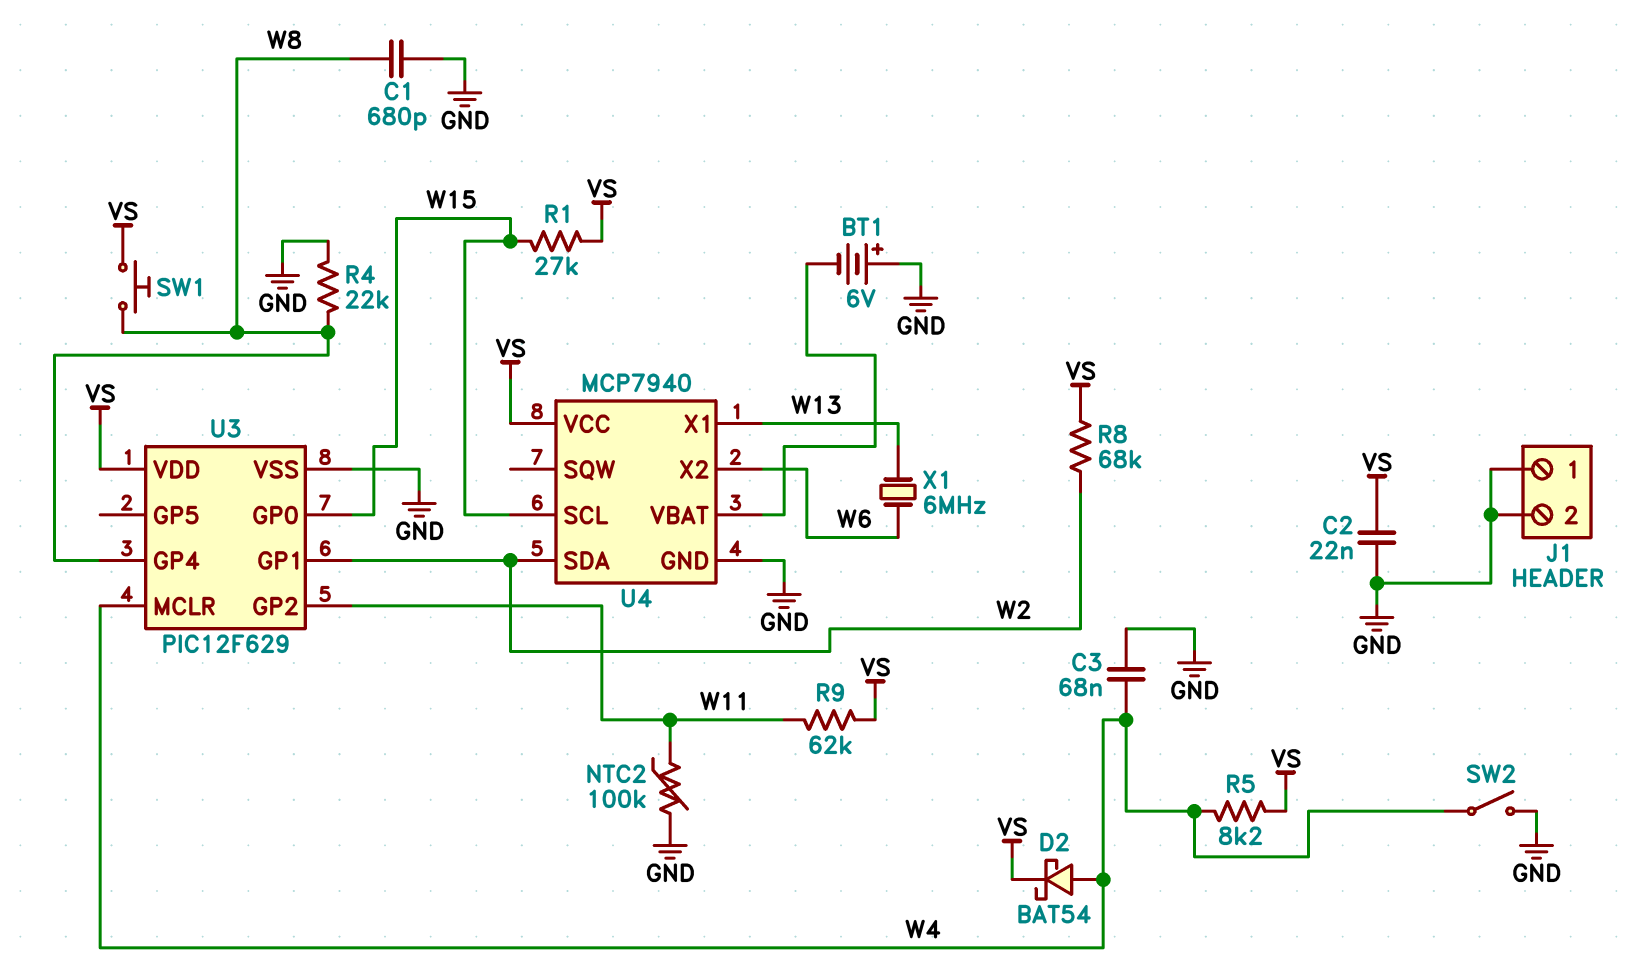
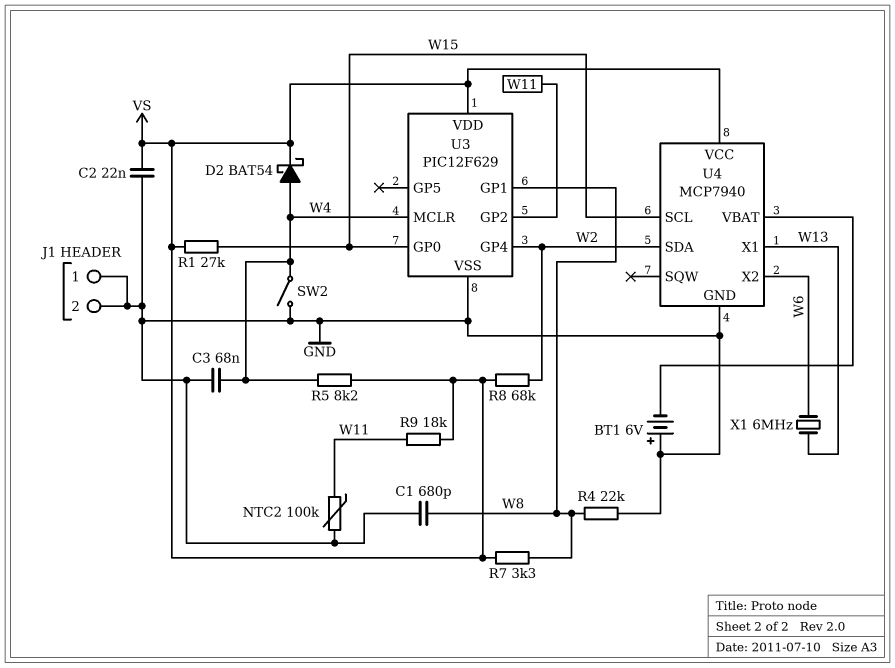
R7: none -> 3.3k (VS, W8)
R9: 62k (VS, W11) -> 18k (VS, W11)
SW1: button (VS, W8) -> none
U3 pin GP1: W2 -> W8
U3 pin GP4: W8 -> W2

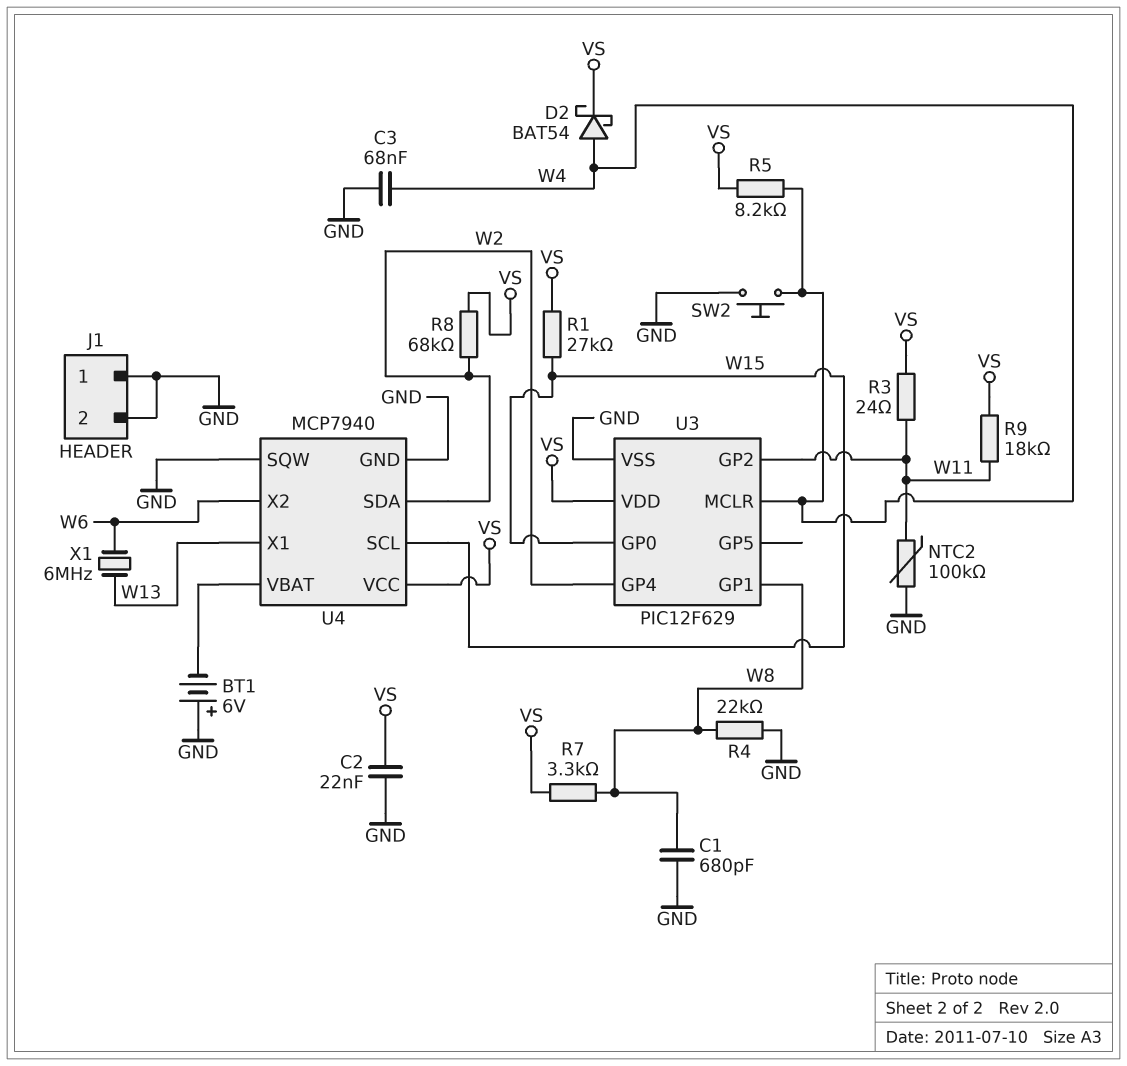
R3: none -> 24 (VS, W11)
SW2: switch (GND, W4) -> button (GND, W4)
U4 pin SQW: none -> GND

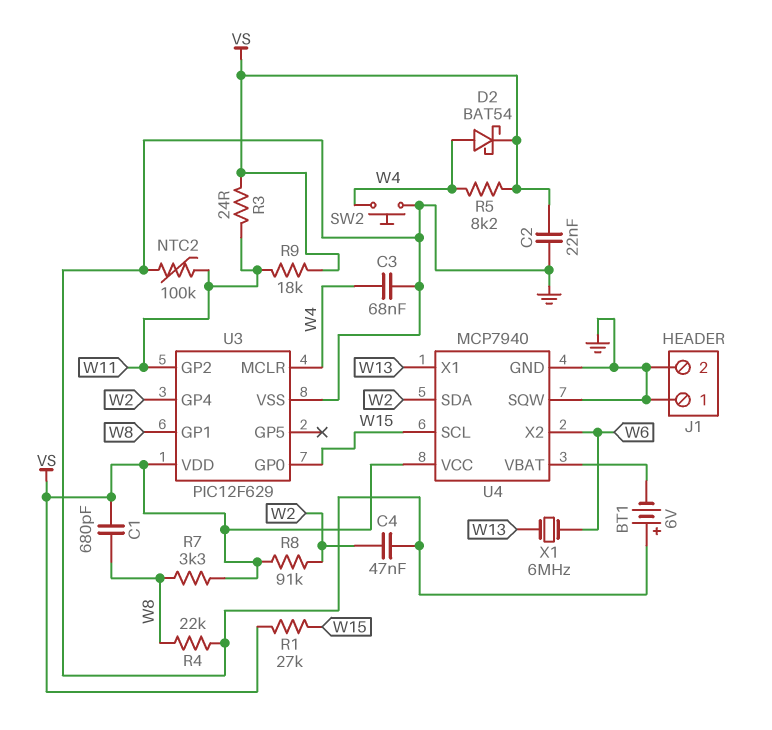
C1: 680pF (GND, W8) -> 680pF (VS, W8)
C4: none -> 47nF (GND, W2)
R8: 68k (VS, W2) -> 91k (VS, W2)

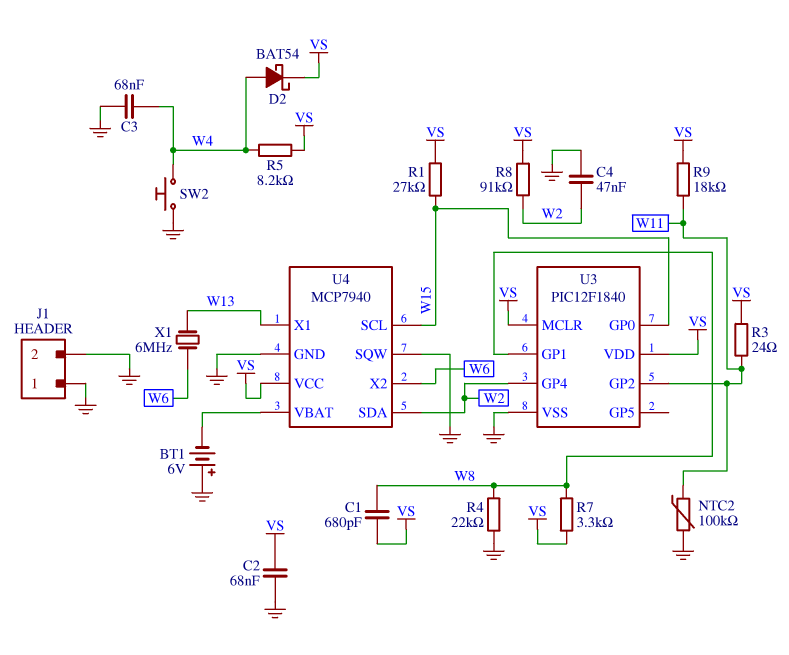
C2: 22nF (GND, VS) -> 68nF (GND, VS)
U3: PIC12F629 -> PIC12F1840
U3 pin MCLR: W4 -> VS

